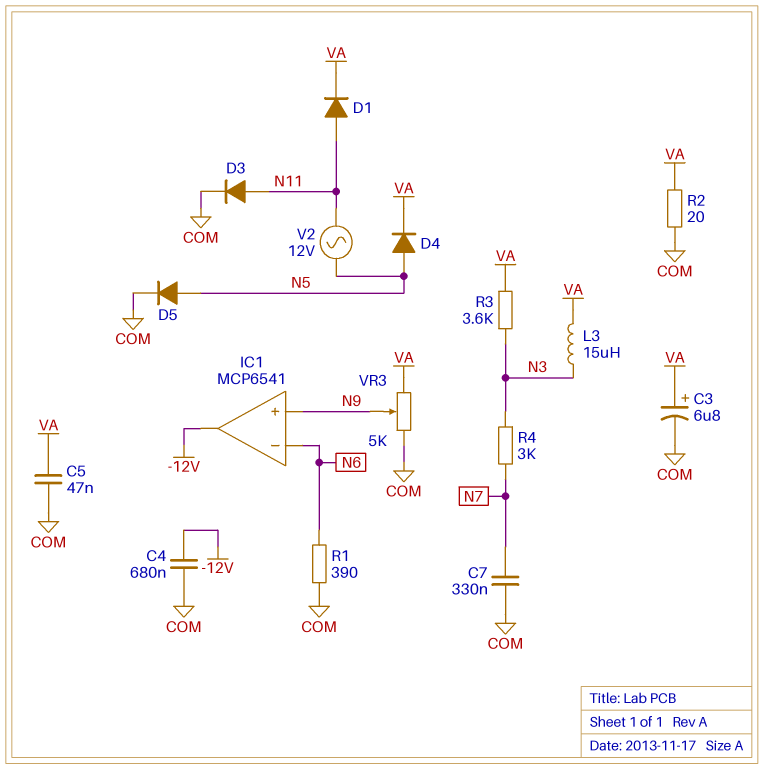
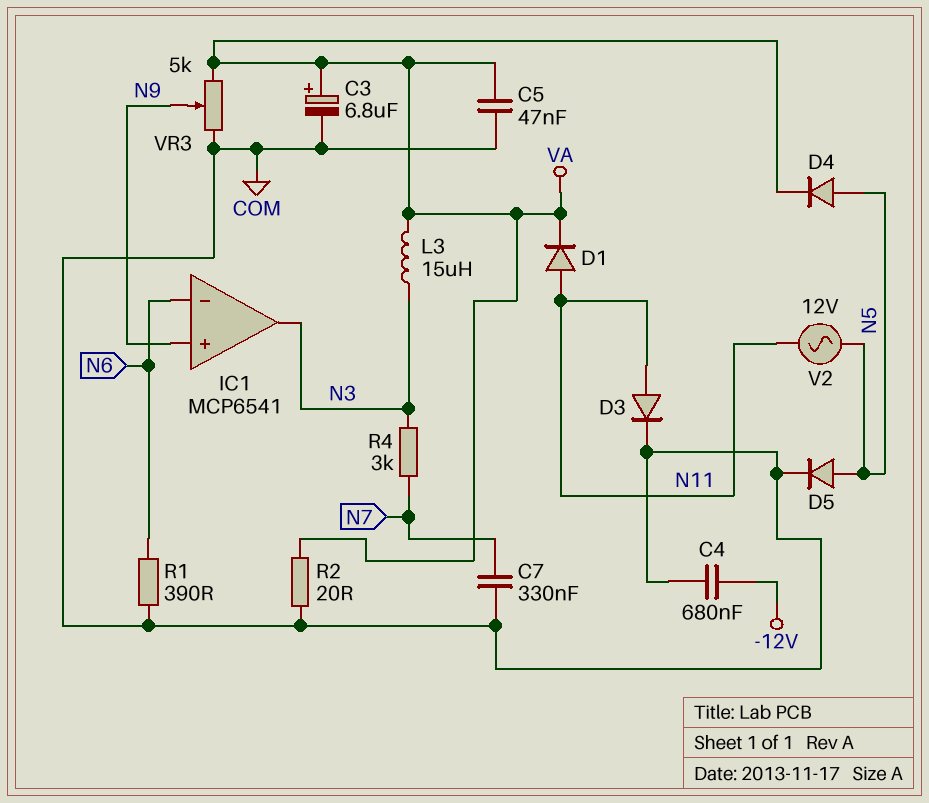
IC1 pin out: -12V -> N3
R3: 3.6k (N3, VA) -> none

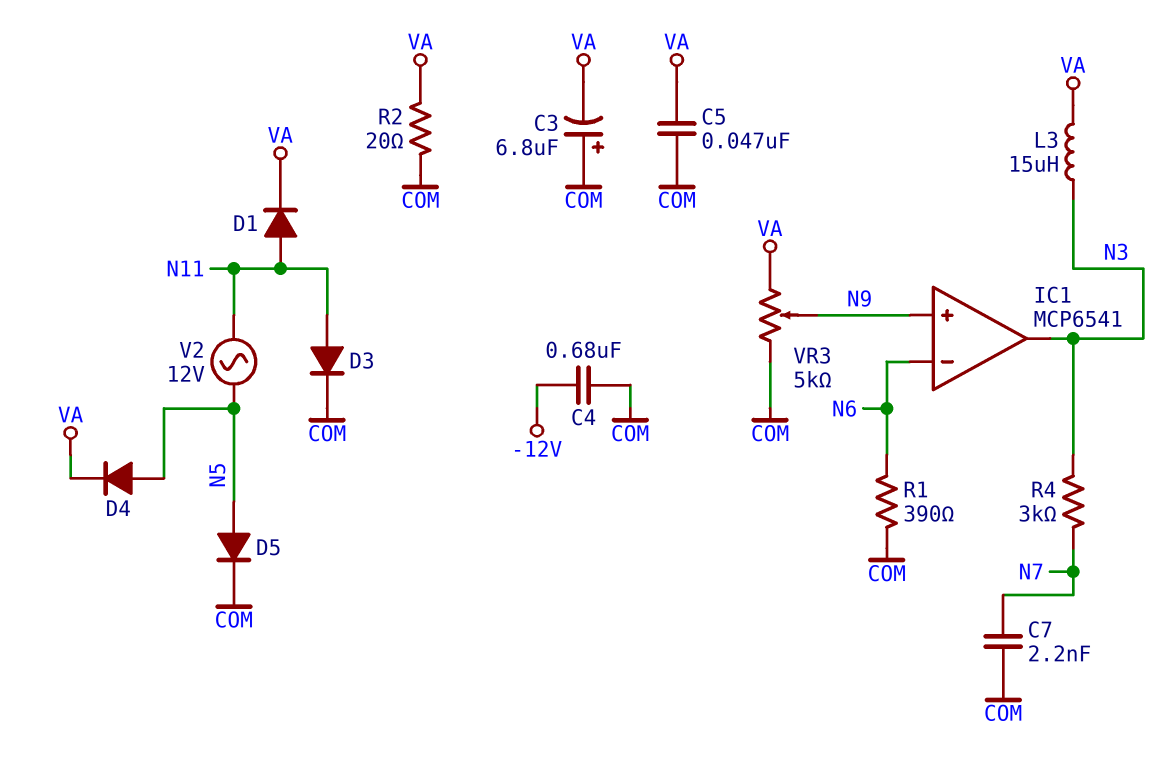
C3: 6.8uF (plus VA, minus COM) -> 6.8uF (plus COM, minus VA)
C7: 330nF (COM, N7) -> 2.2nF (COM, N7)

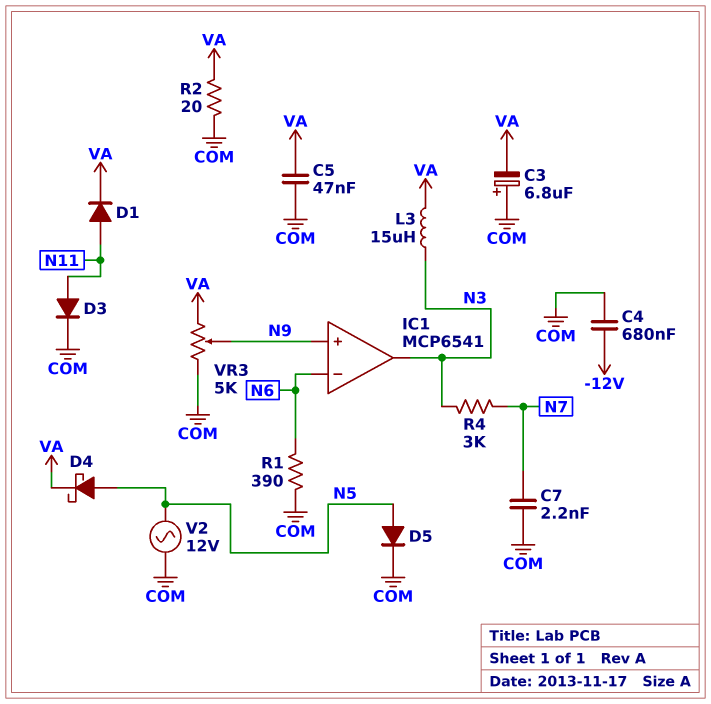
D4: diode (A N5, K VA) -> schottky (A N5, K VA)
V2: AC 12V (N5, N11) -> AC 12V (COM, N5)

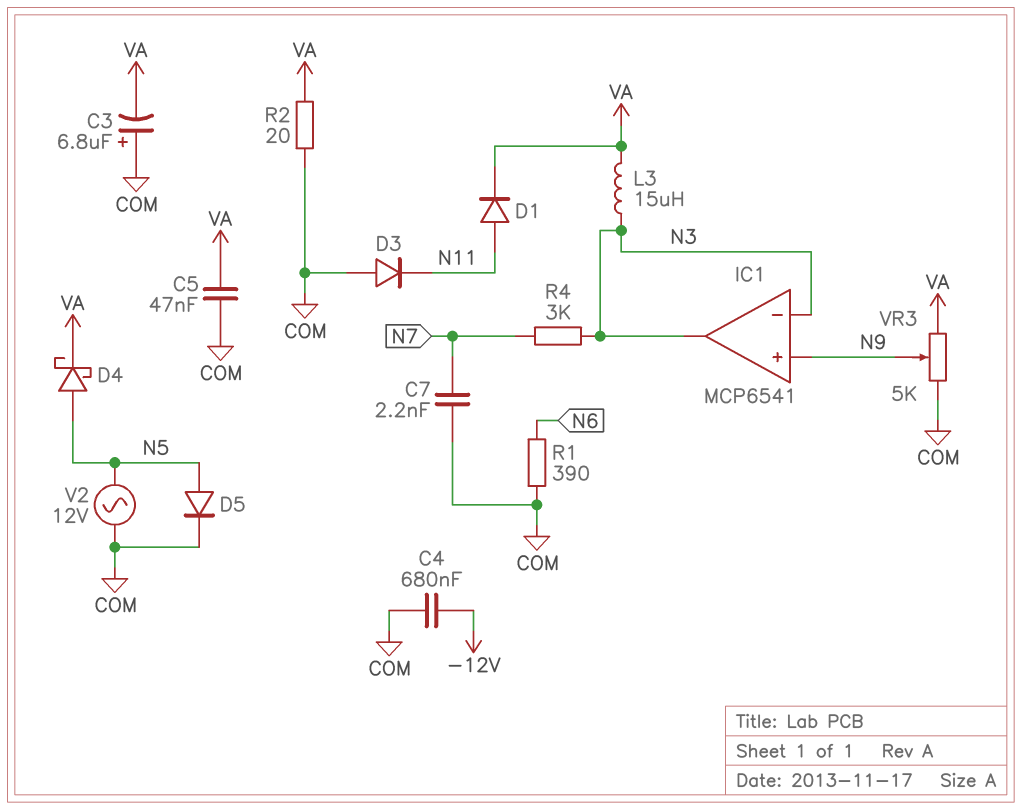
D3: diode (A N11, K COM) -> diode (A COM, K N11)
IC1 pin in-: N6 -> N3

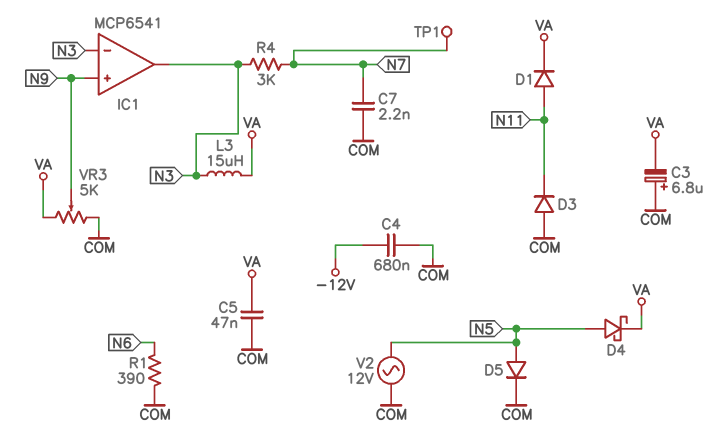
R2: 20 (COM, VA) -> none
TP1: none -> test point (N7)

